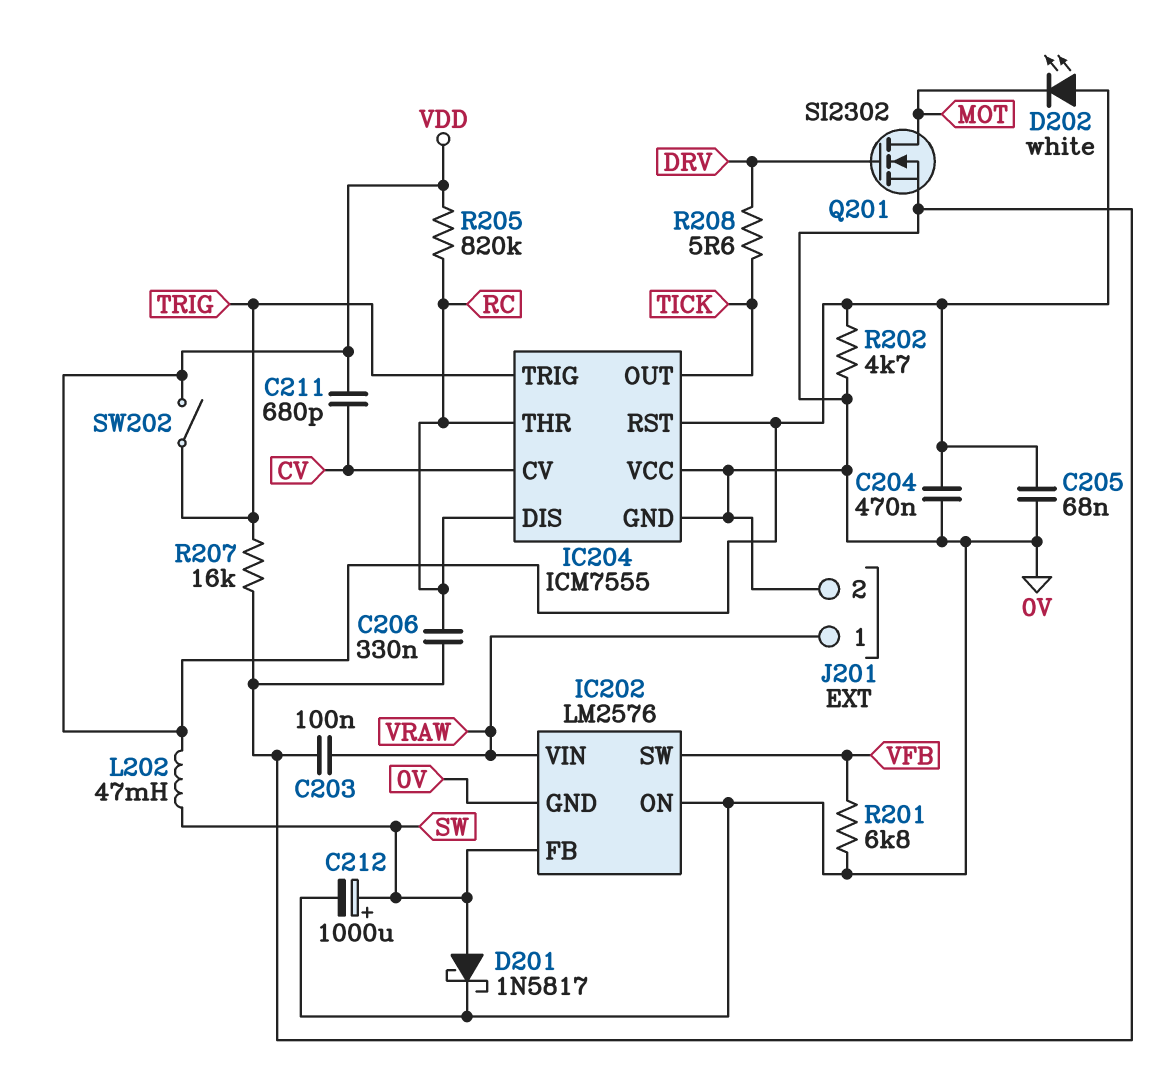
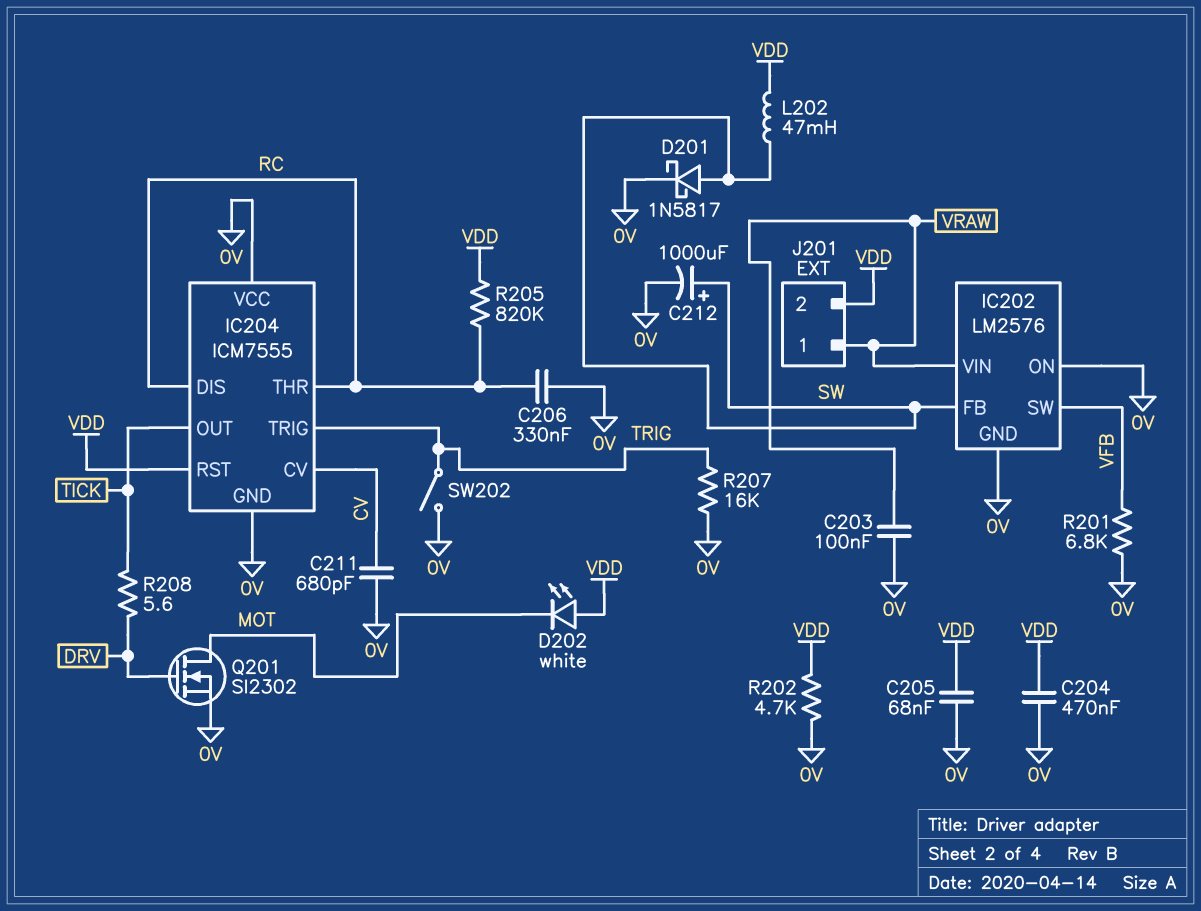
C211: 680pF (CV, VDD) -> 680pF (0V, CV)
J201 pin 2: 0V -> VDD
SW202: switch (TRIG, VDD) -> switch (0V, TRIG)

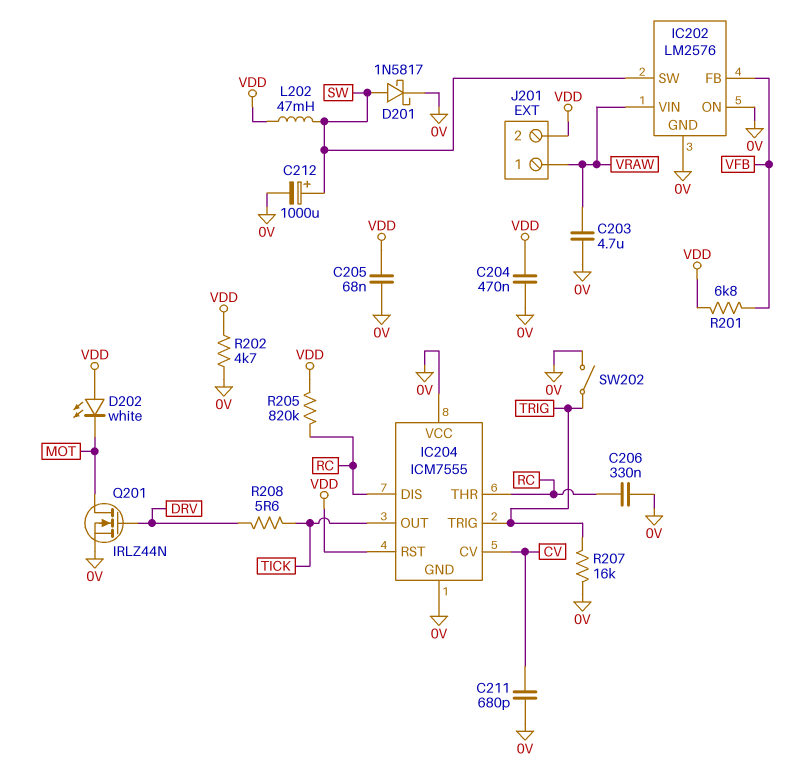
C203: 100nF (0V, VRAW) -> 4.7uF (0V, VRAW)
IC202 pin FB: SW -> VFB
IC202 pin SW: VFB -> SW
Q201: NMOS SI2302 (G DRV, D MOT, S 0V) -> NMOS IRLZ44N (G DRV, D MOT, S 0V)
R201: 6.8k (0V, VFB) -> 6.8k (VDD, VFB)

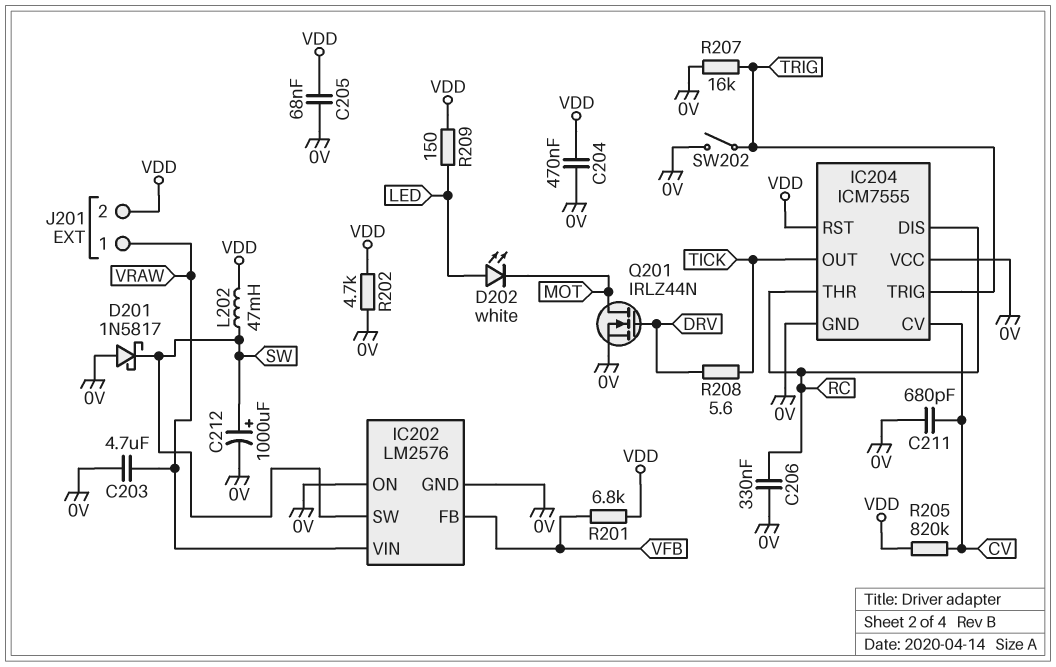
D201: schottky 1N5817 (A SW, K 0V) -> schottky 1N5817 (A 0V, K SW)
D202: LED white (A VDD, K MOT) -> LED white (A LED, K MOT)
R205: 820k (RC, VDD) -> 820k (CV, VDD)
R209: none -> 150 (LED, VDD)

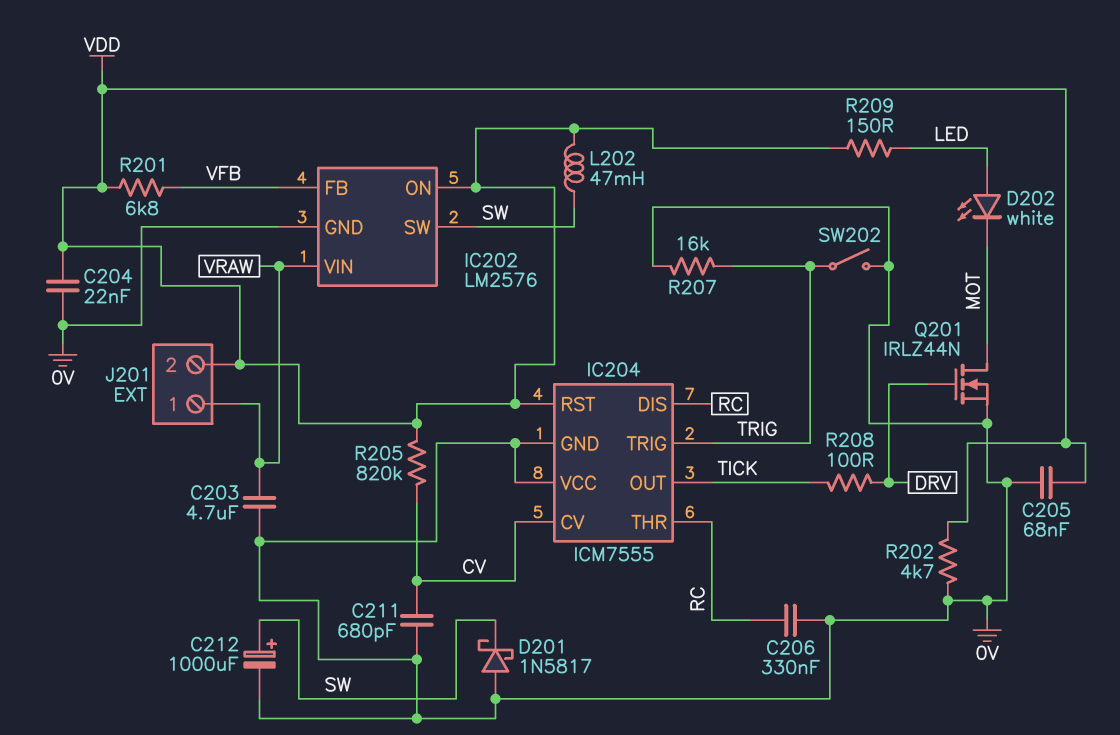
C204: 470nF (0V, VDD) -> 22nF (0V, VDD)
IC202 pin ON: 0V -> VDD
R208: 5.6 (DRV, TICK) -> 100 (DRV, TICK)

